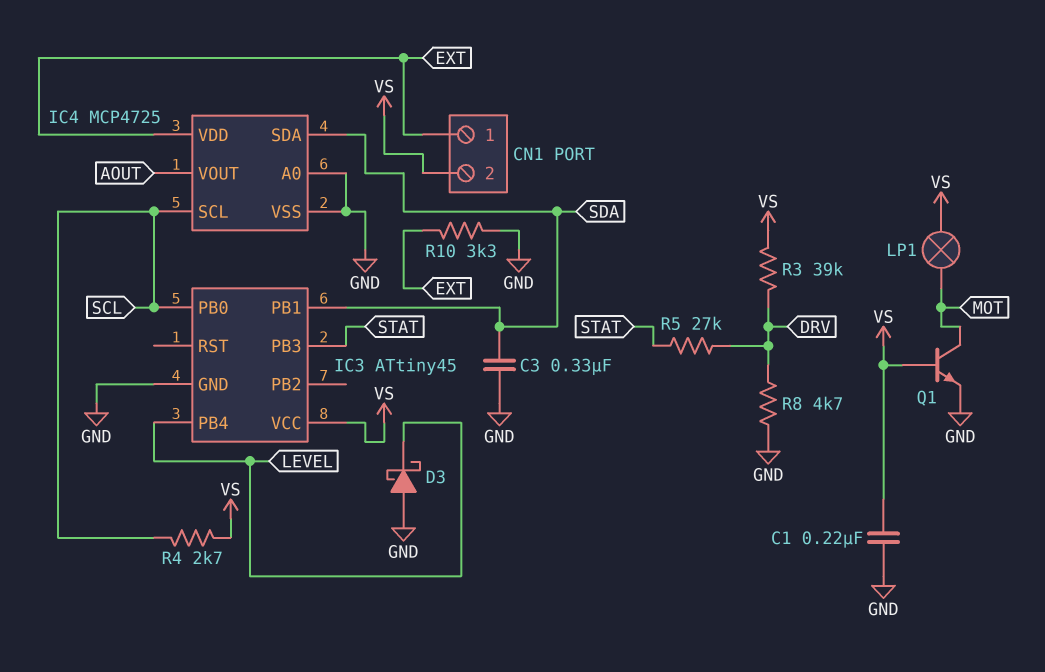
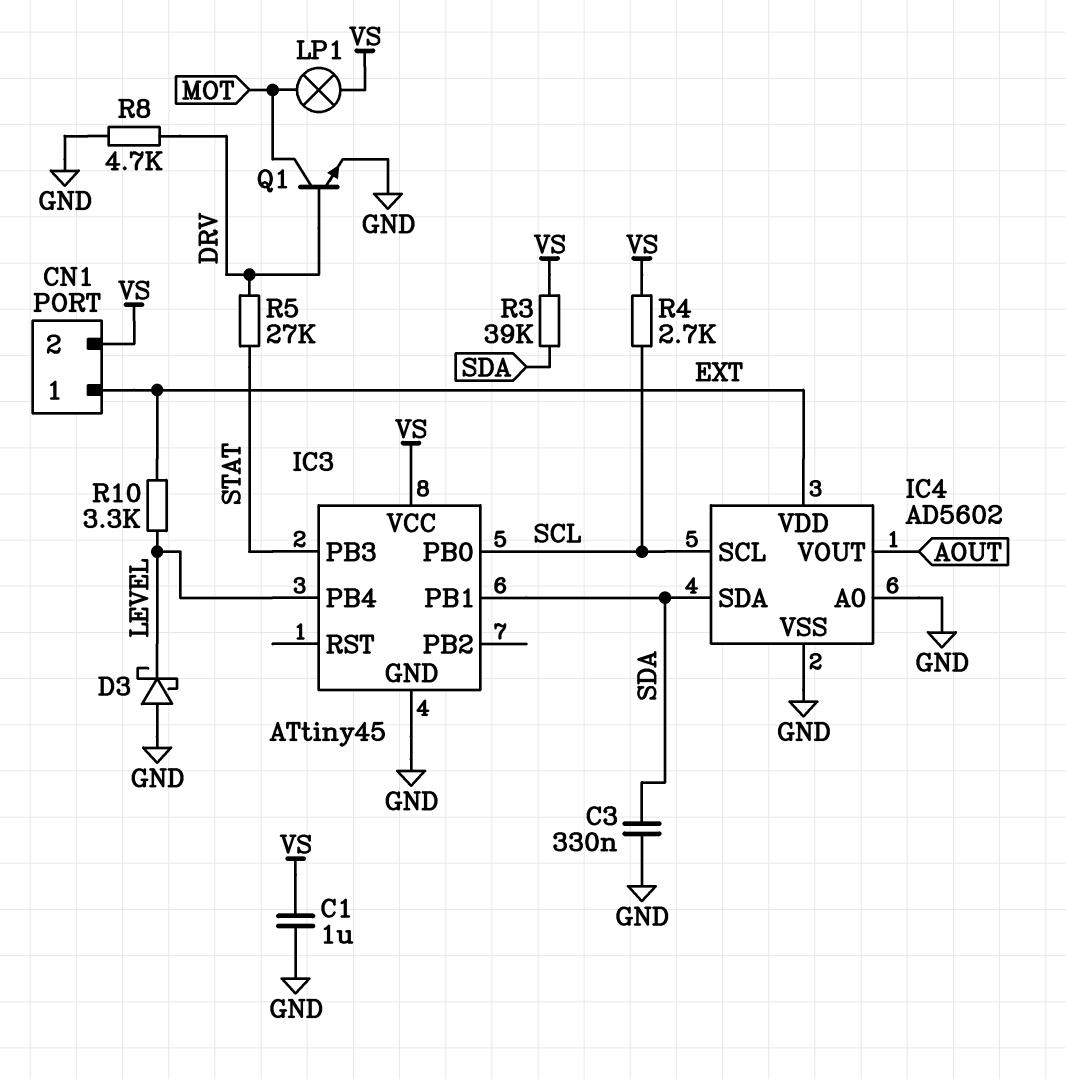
C1: 220nF (GND, VS) -> 1uF (GND, VS)
IC4: MCP4725 -> AD5602
Q1: NPN (B VS, C MOT, E GND) -> NPN (B DRV, C MOT, E GND)
R3: 39k (DRV, VS) -> 39k (SDA, VS)
R10: 3.3k (EXT, GND) -> 3.3k (EXT, LEVEL)

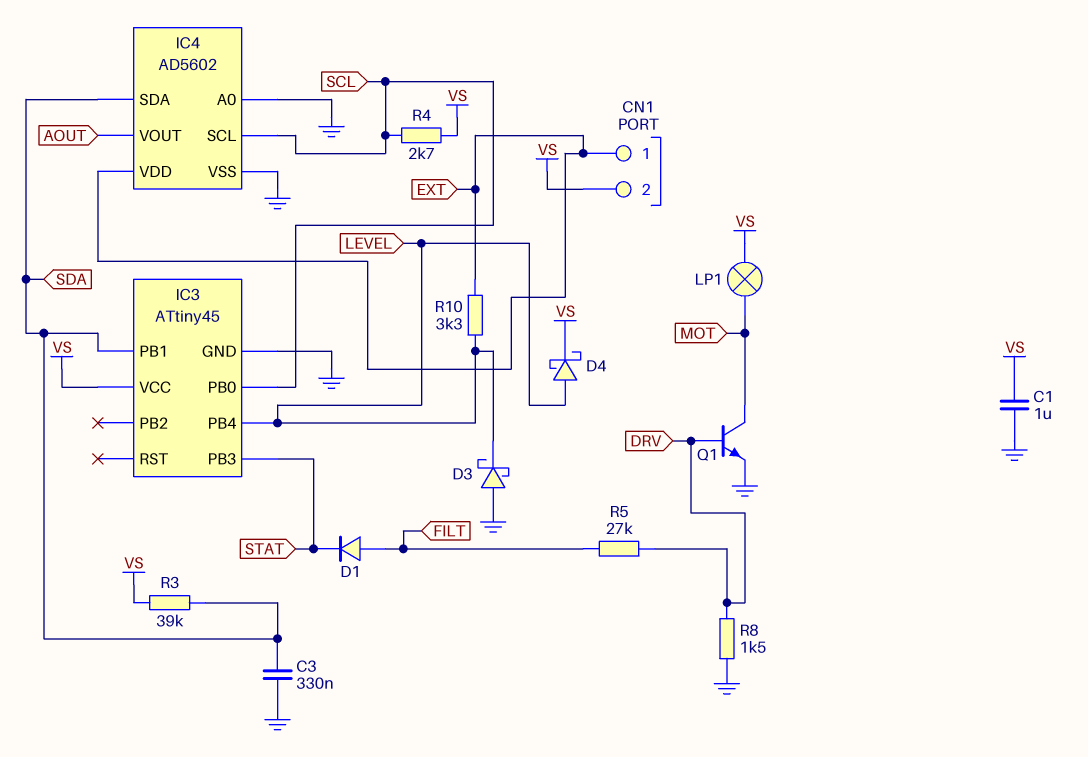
D1: none -> diode (A FILT, K STAT)
D4: none -> schottky (A LEVEL, K VS)
R5: 27k (DRV, STAT) -> 27k (DRV, FILT)
R8: 4.7k (DRV, GND) -> 1.5k (DRV, GND)

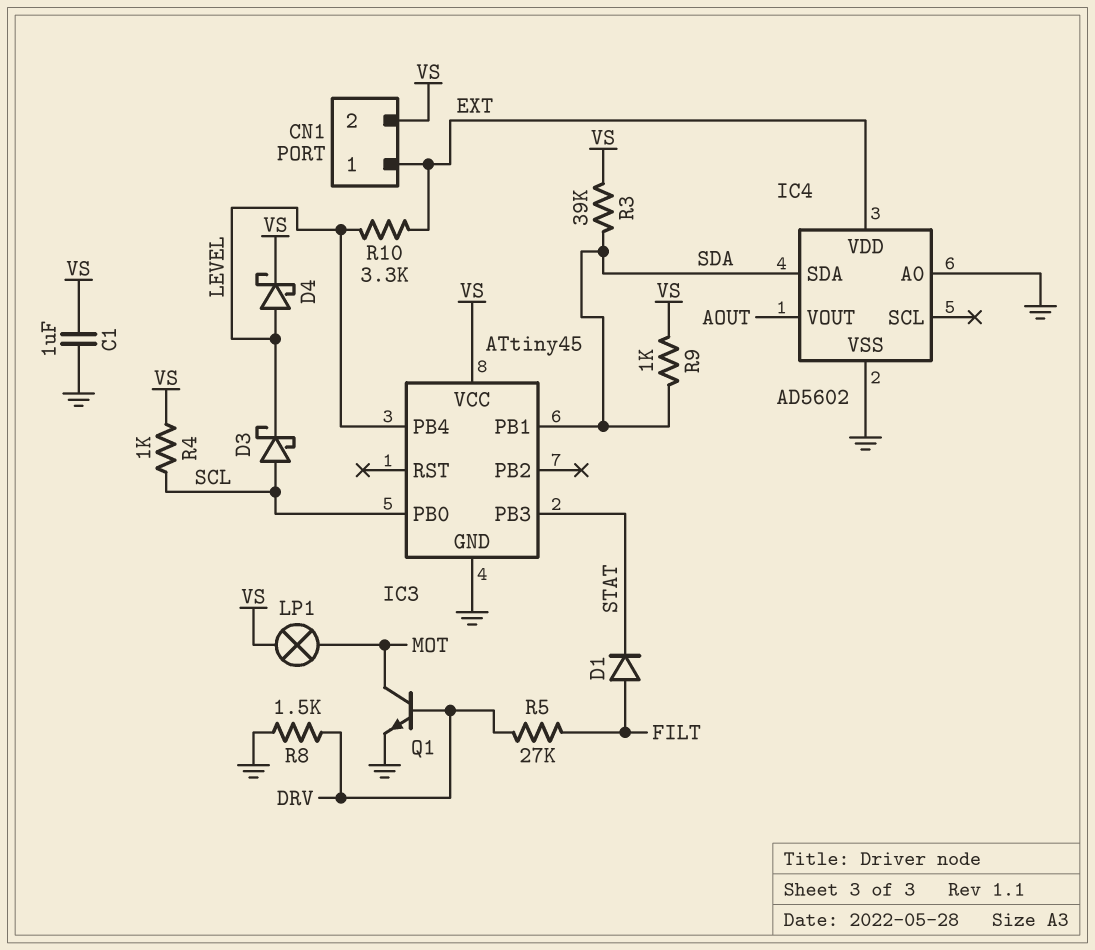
C3: 330nF (GND, SDA) -> none
D3: schottky (A GND, K LEVEL) -> schottky (A SCL, K LEVEL)
IC4 pin SCL: SCL -> none
R4: 2.7k (SCL, VS) -> 1k (SCL, VS)
R9: none -> 1k (SDA, VS)

